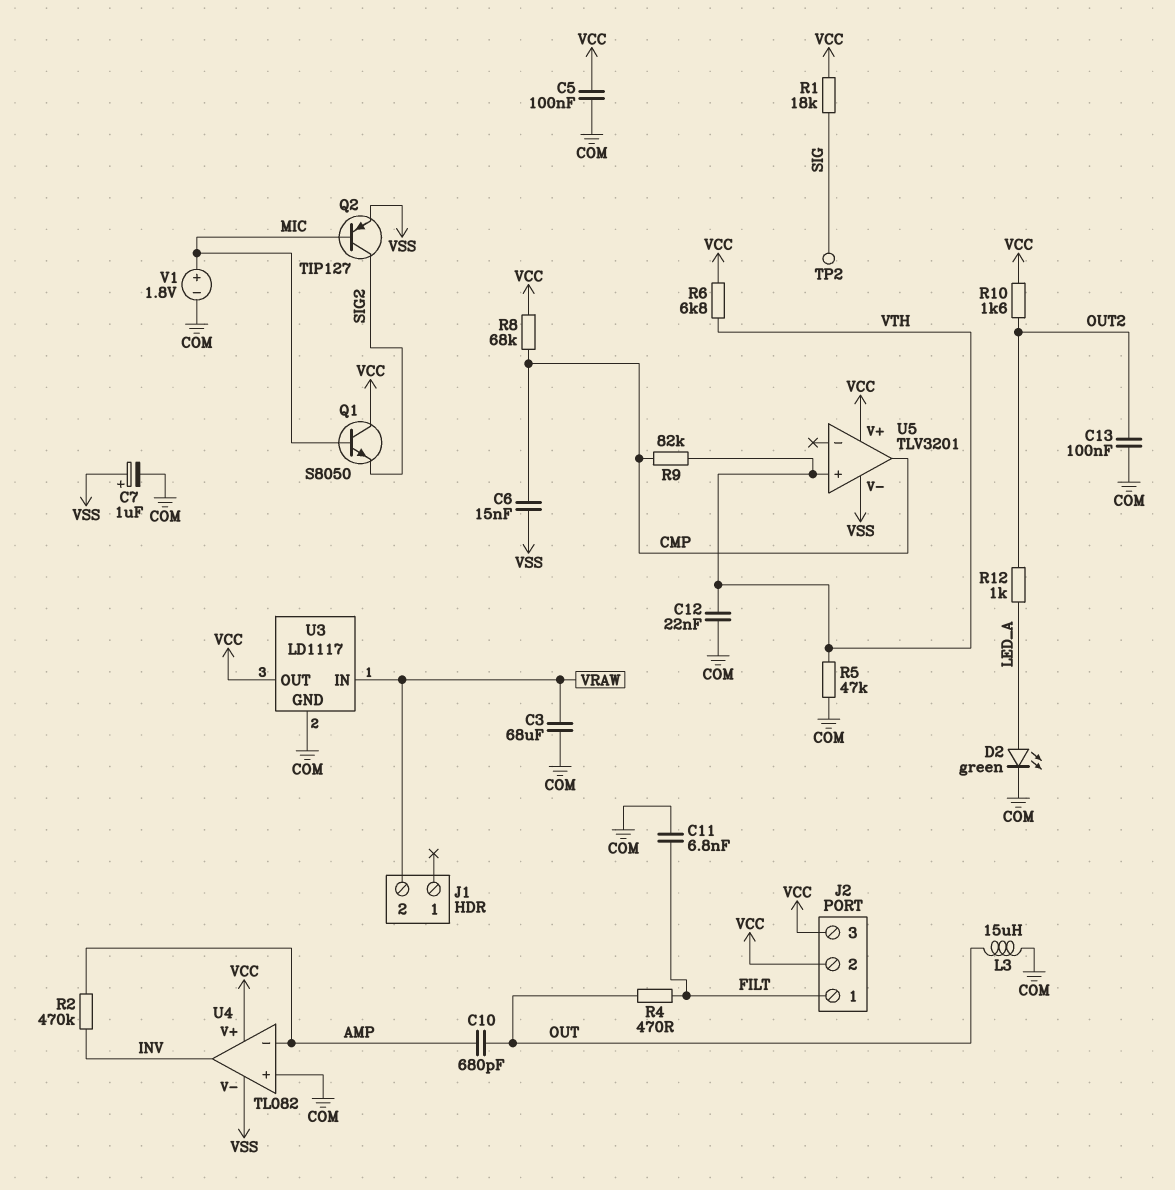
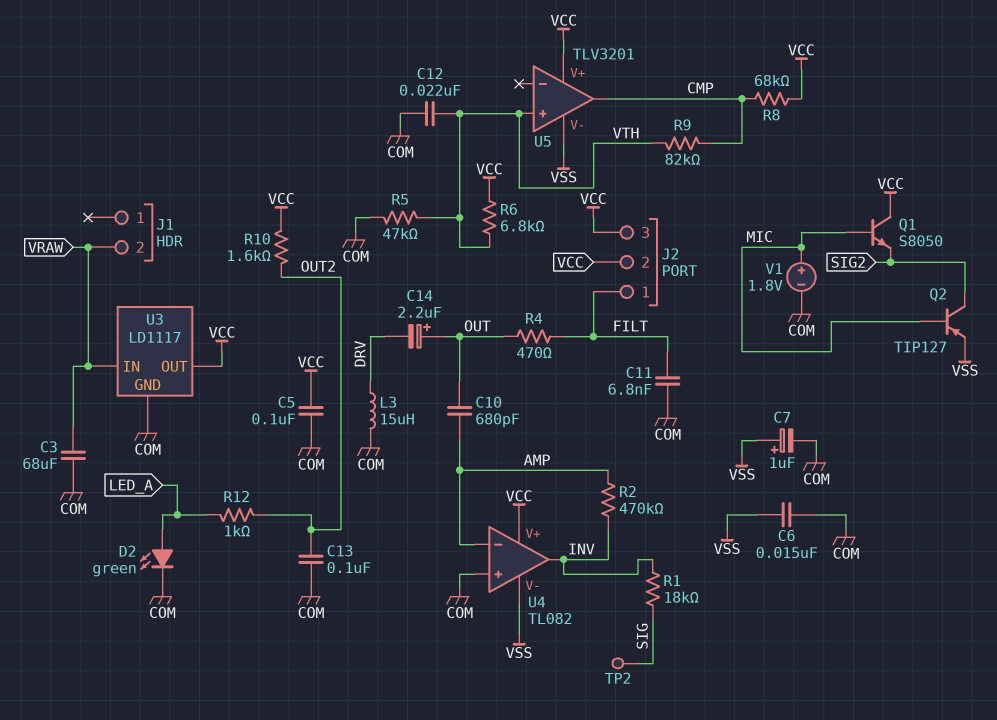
C6: 15nF (CMP, VSS) -> 15nF (COM, VSS)
C14: none -> 2.2uF (plus OUT, minus DRV)
L3: 15uH (COM, OUT) -> 15uH (COM, DRV)
R1: 18k (SIG, VCC) -> 18k (INV, SIG)

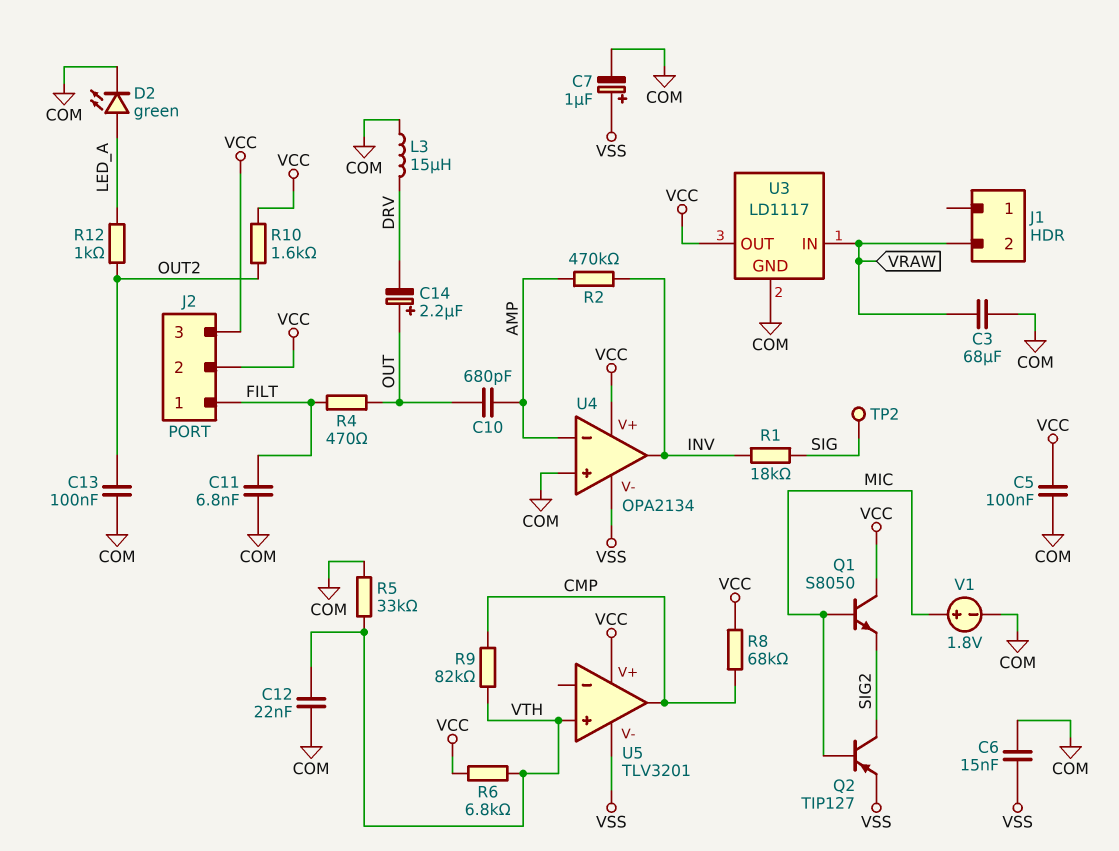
R5: 47k (COM, VTH) -> 33k (COM, VTH)
U4: TL082 -> OPA2134

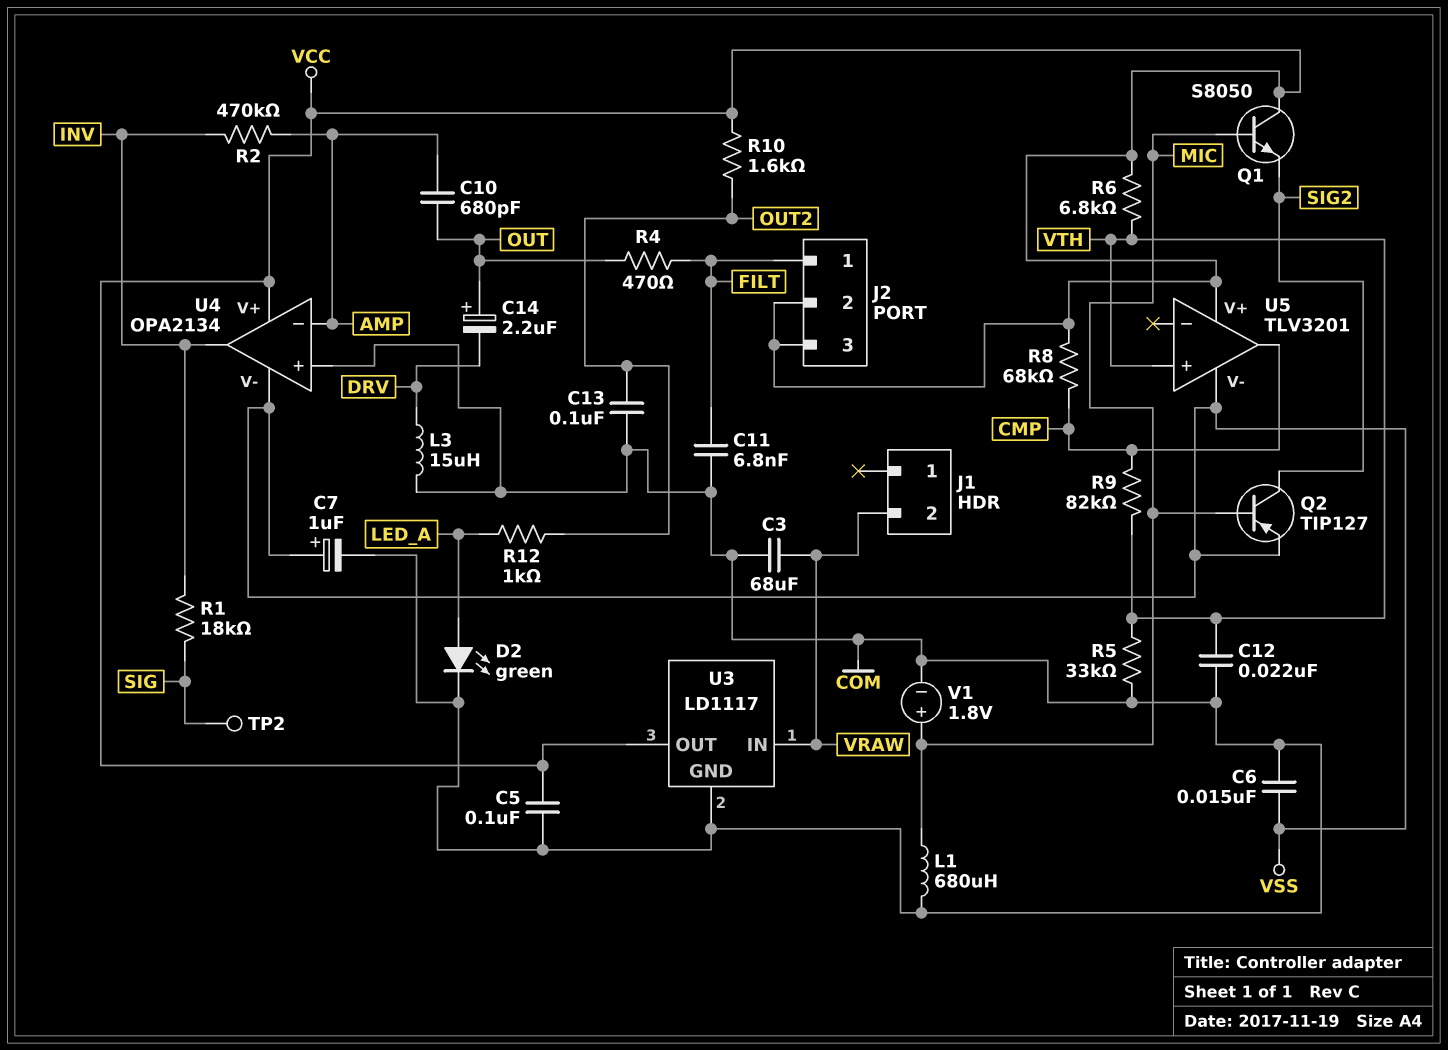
L1: none -> 680uH (COM, MIC)

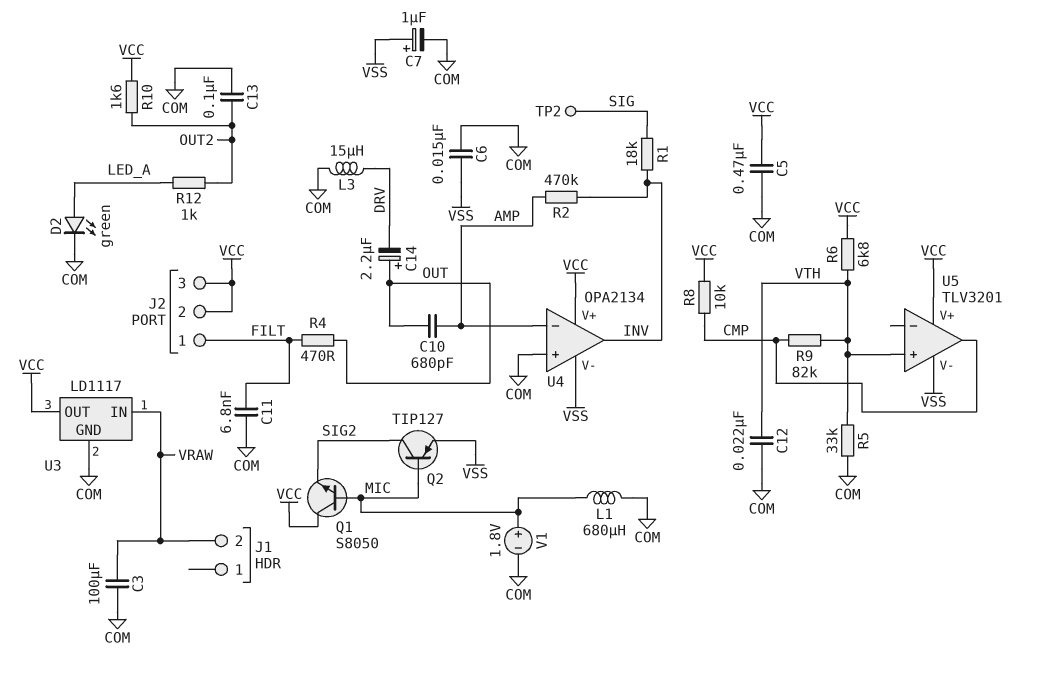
C3: 68uF (COM, VRAW) -> 100uF (COM, VRAW)
C5: 100nF (COM, VCC) -> 470nF (COM, VCC)
R8: 68k (CMP, VCC) -> 10k (CMP, VCC)

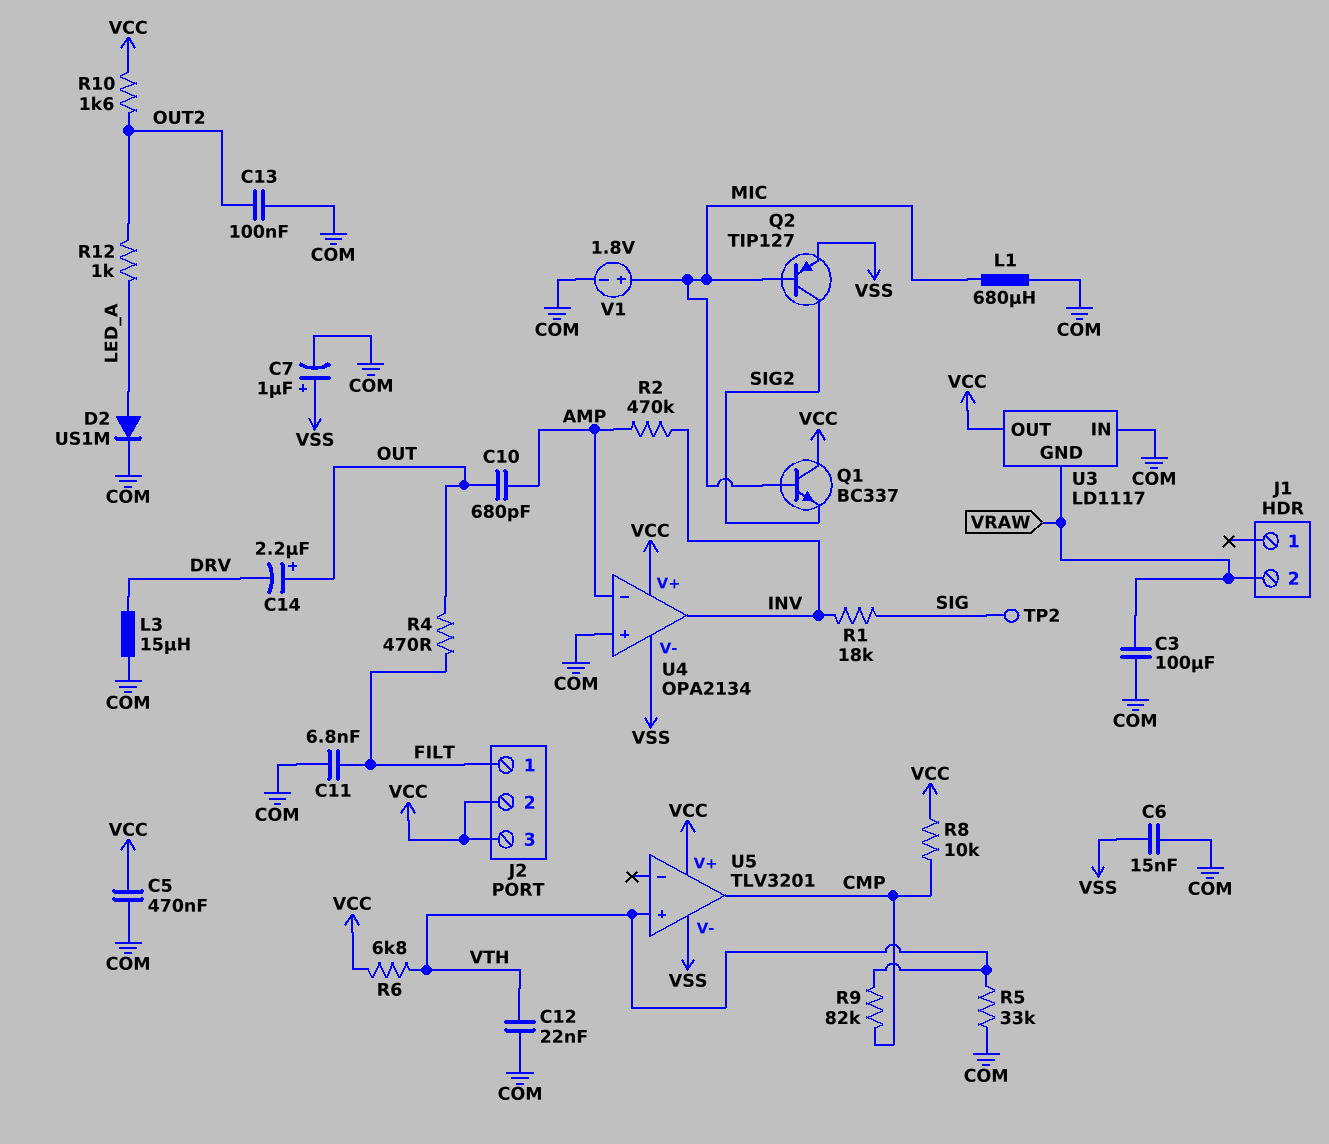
D2: LED green (A LED_A, K COM) -> diode US1M (A LED_A, K COM)
Q1: NPN S8050 (B MIC, C VCC, E SIG2) -> NPN BC337 (B MIC, C VCC, E SIG2)
U3 pin GND: COM -> VRAW
U3 pin IN: VRAW -> COM

